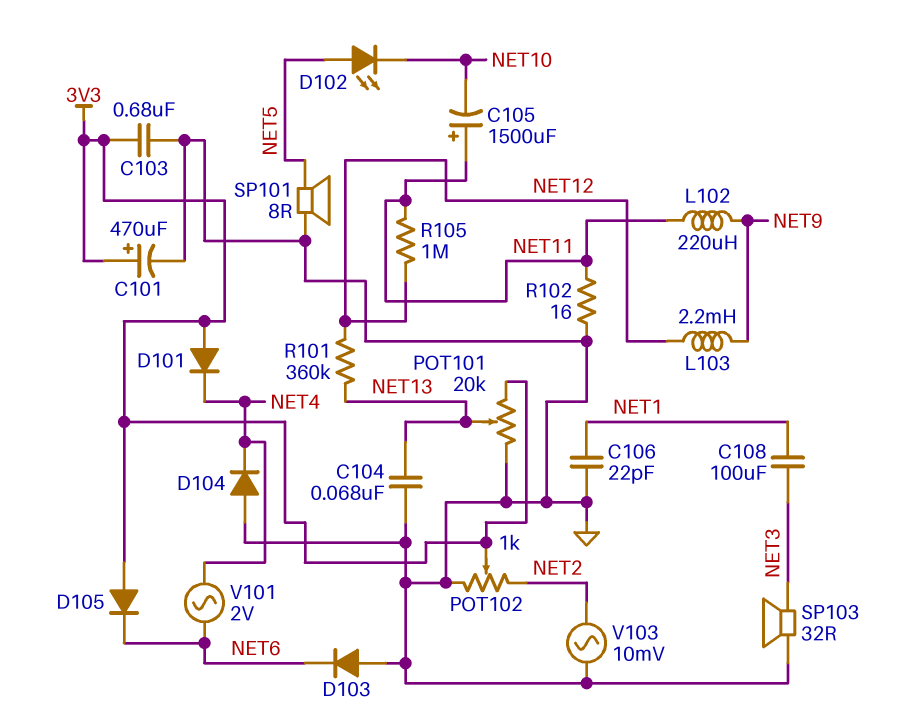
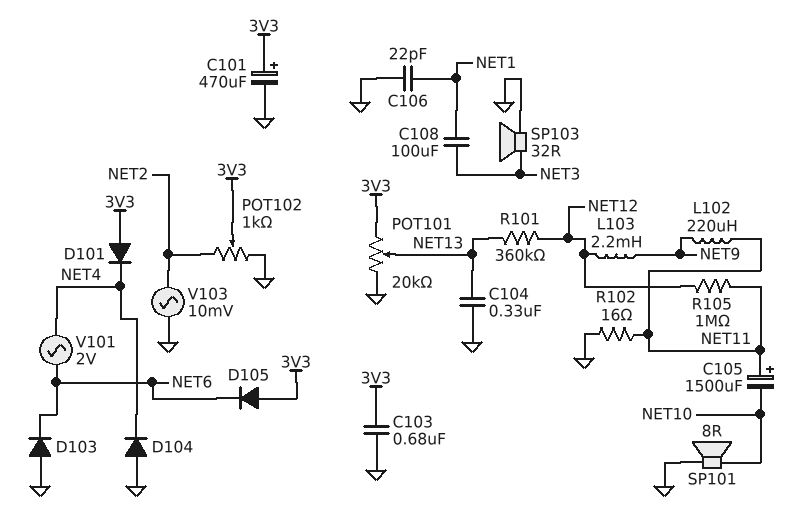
C104: 68nF (GND, NET13) -> 330nF (GND, NET13)
D102: LED (A NET5, K NET10) -> none
SP101: speaker 8R (GND, NET5) -> speaker 8R (GND, NET10)

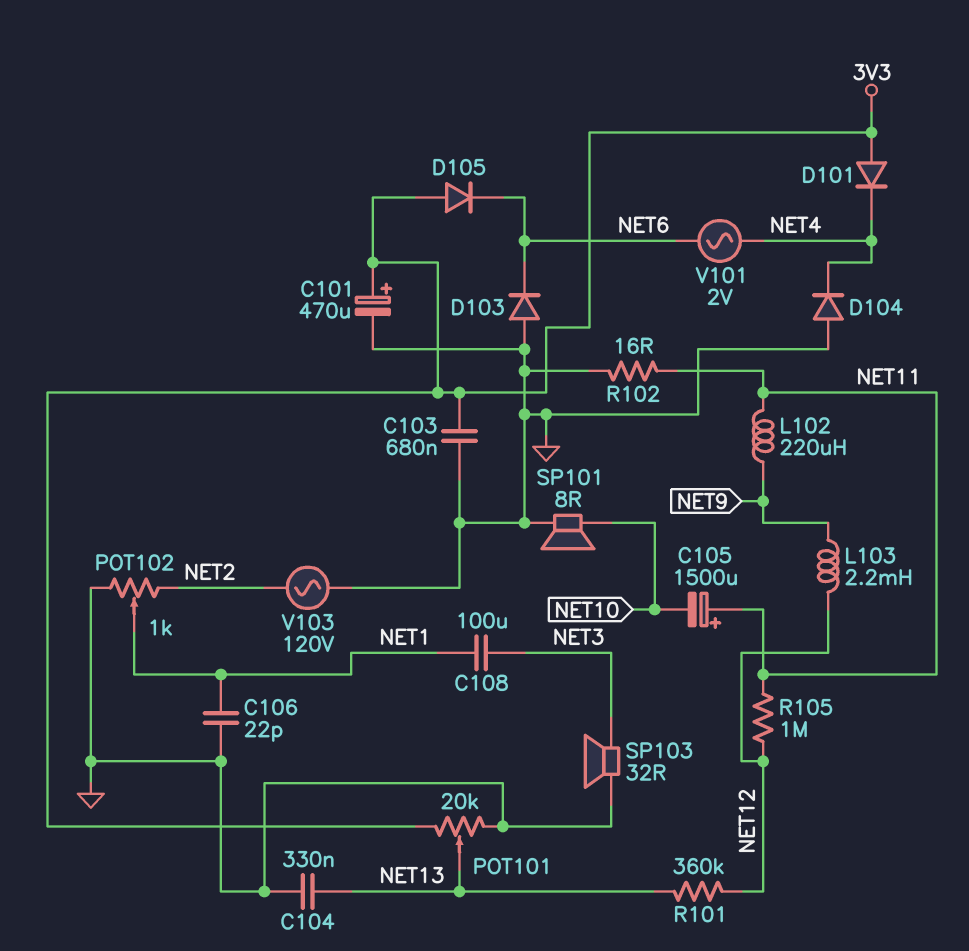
POT102: 1k (GND, NET2, wiper 3V3) -> 1k (GND, NET2, wiper NET1)
V103: AC 10mV (GND, NET2) -> AC 120V (GND, NET2)

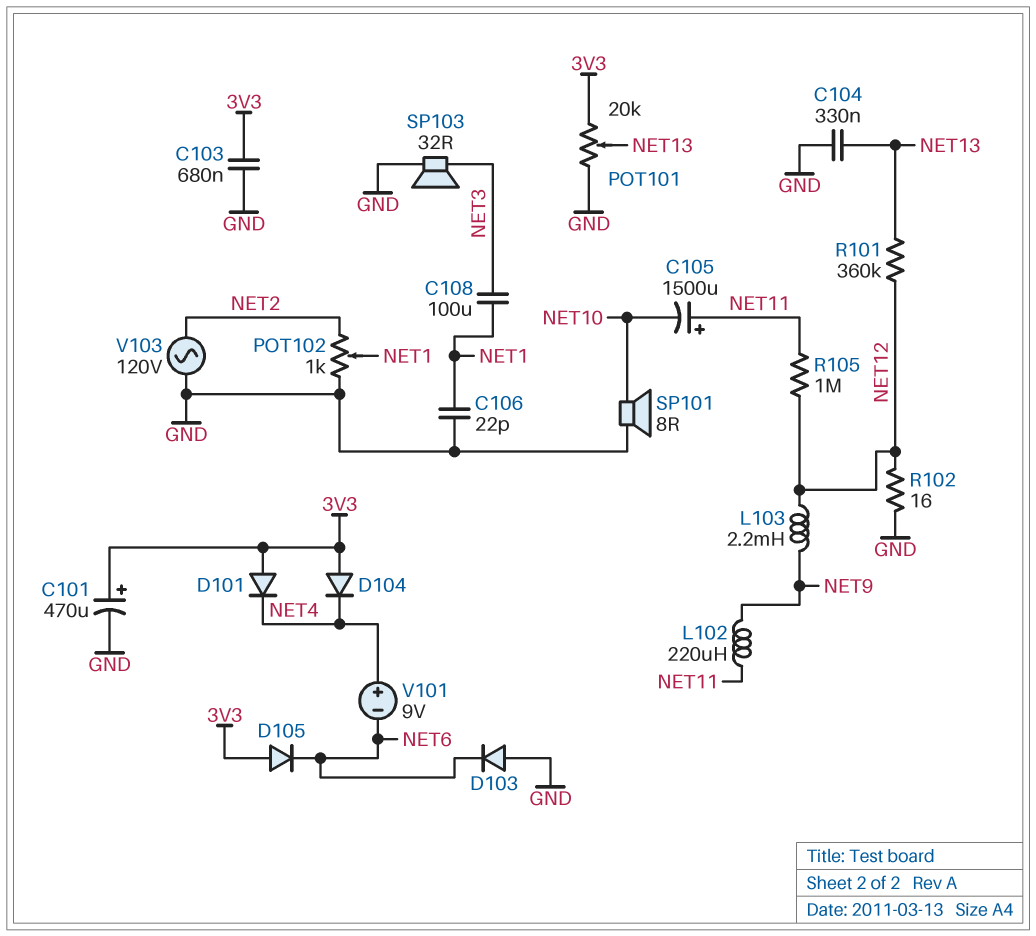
D104: diode (A GND, K NET4) -> diode (A 3V3, K NET4)
R102: 16 (GND, NET11) -> 16 (GND, NET12)
V101: AC 2V (NET4, NET6) -> 9V (plus NET4, minus NET6)

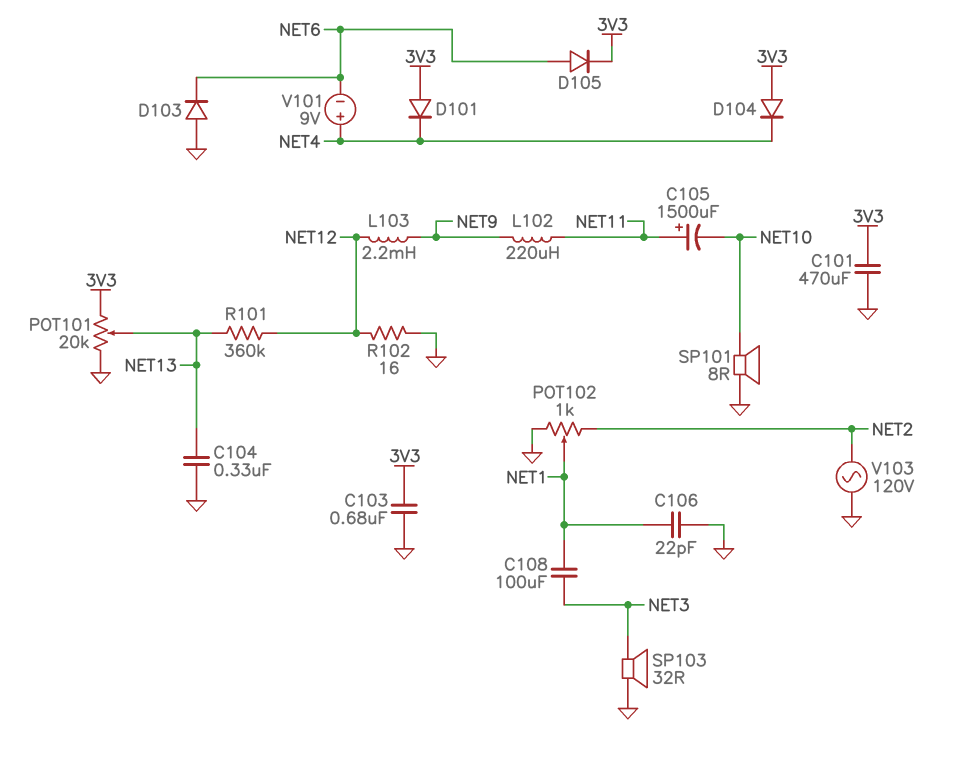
C101: 470uF (plus 3V3, minus GND) -> 470uF (3V3, GND)
D105: diode (A 3V3, K NET6) -> diode (A NET6, K 3V3)
R105: 1M (NET11, NET12) -> none

